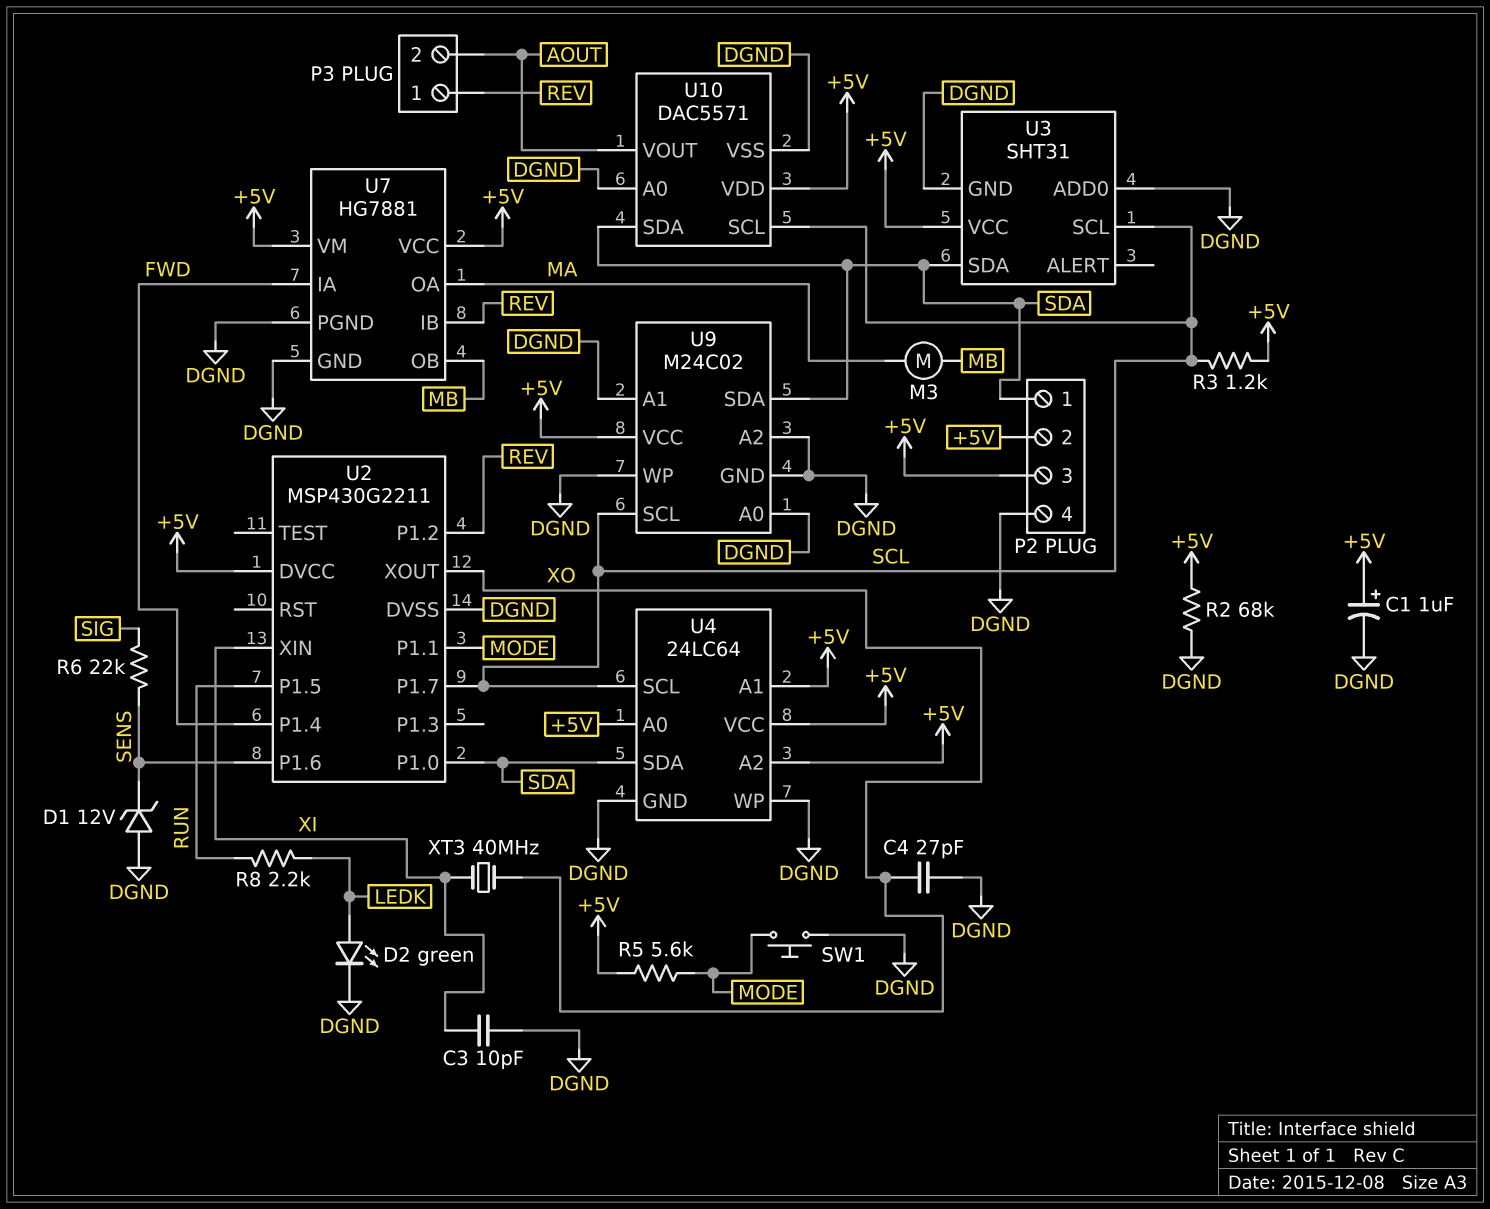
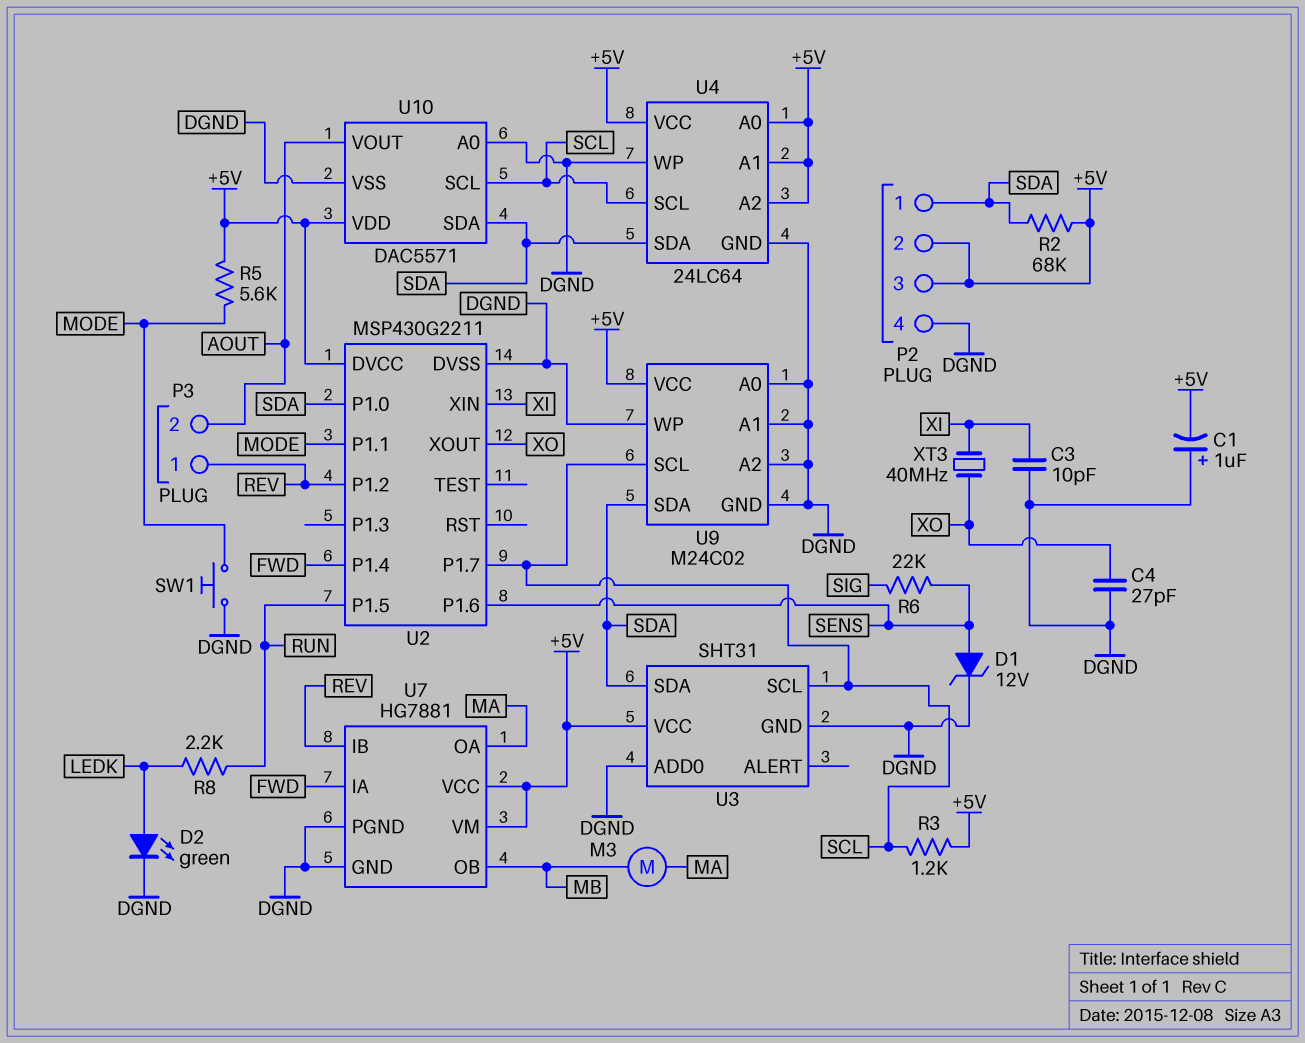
C1: 1uF (plus +5V, minus DGND) -> 1uF (plus DGND, minus +5V)
D1: zener 12V (A DGND, K SENS) -> zener 12V (A SENS, K DGND)
R2: 68k (+5V, DGND) -> 68k (+5V, SDA)

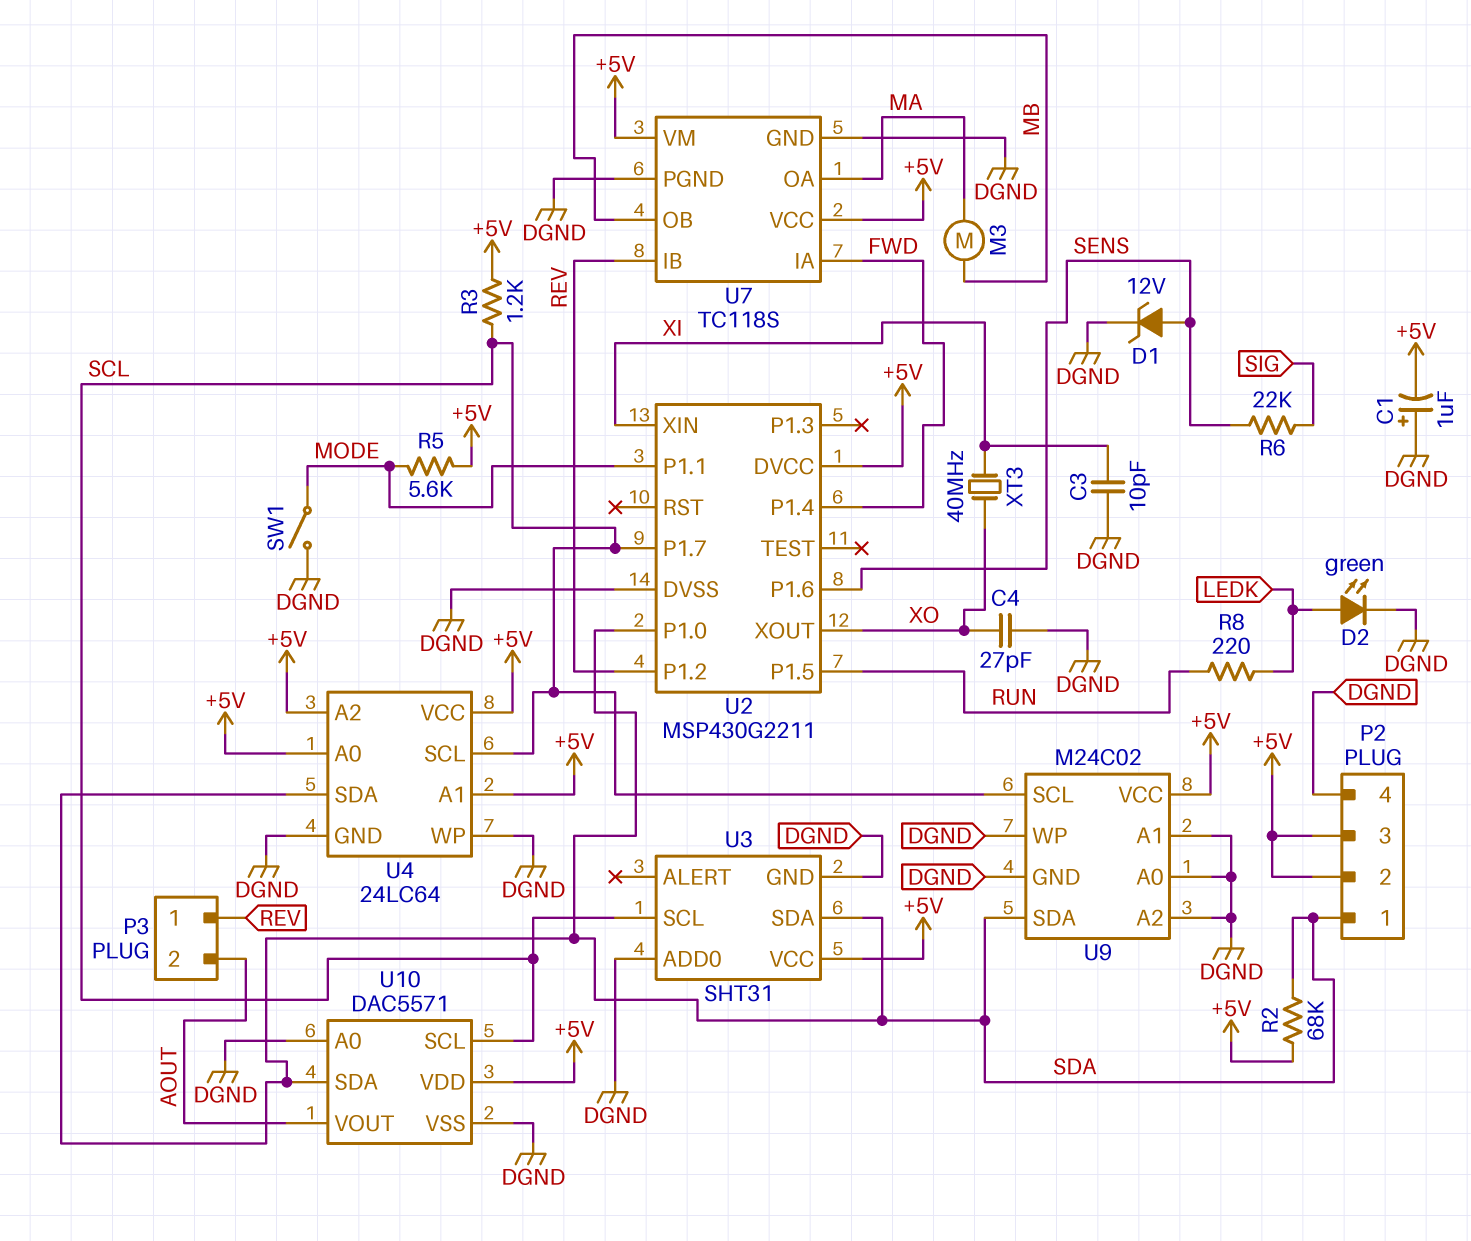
R8: 2.2k (LEDK, RUN) -> 220 (LEDK, RUN)
SW1: button (DGND, MODE) -> switch (DGND, MODE)
U7: HG7881 -> TC118S

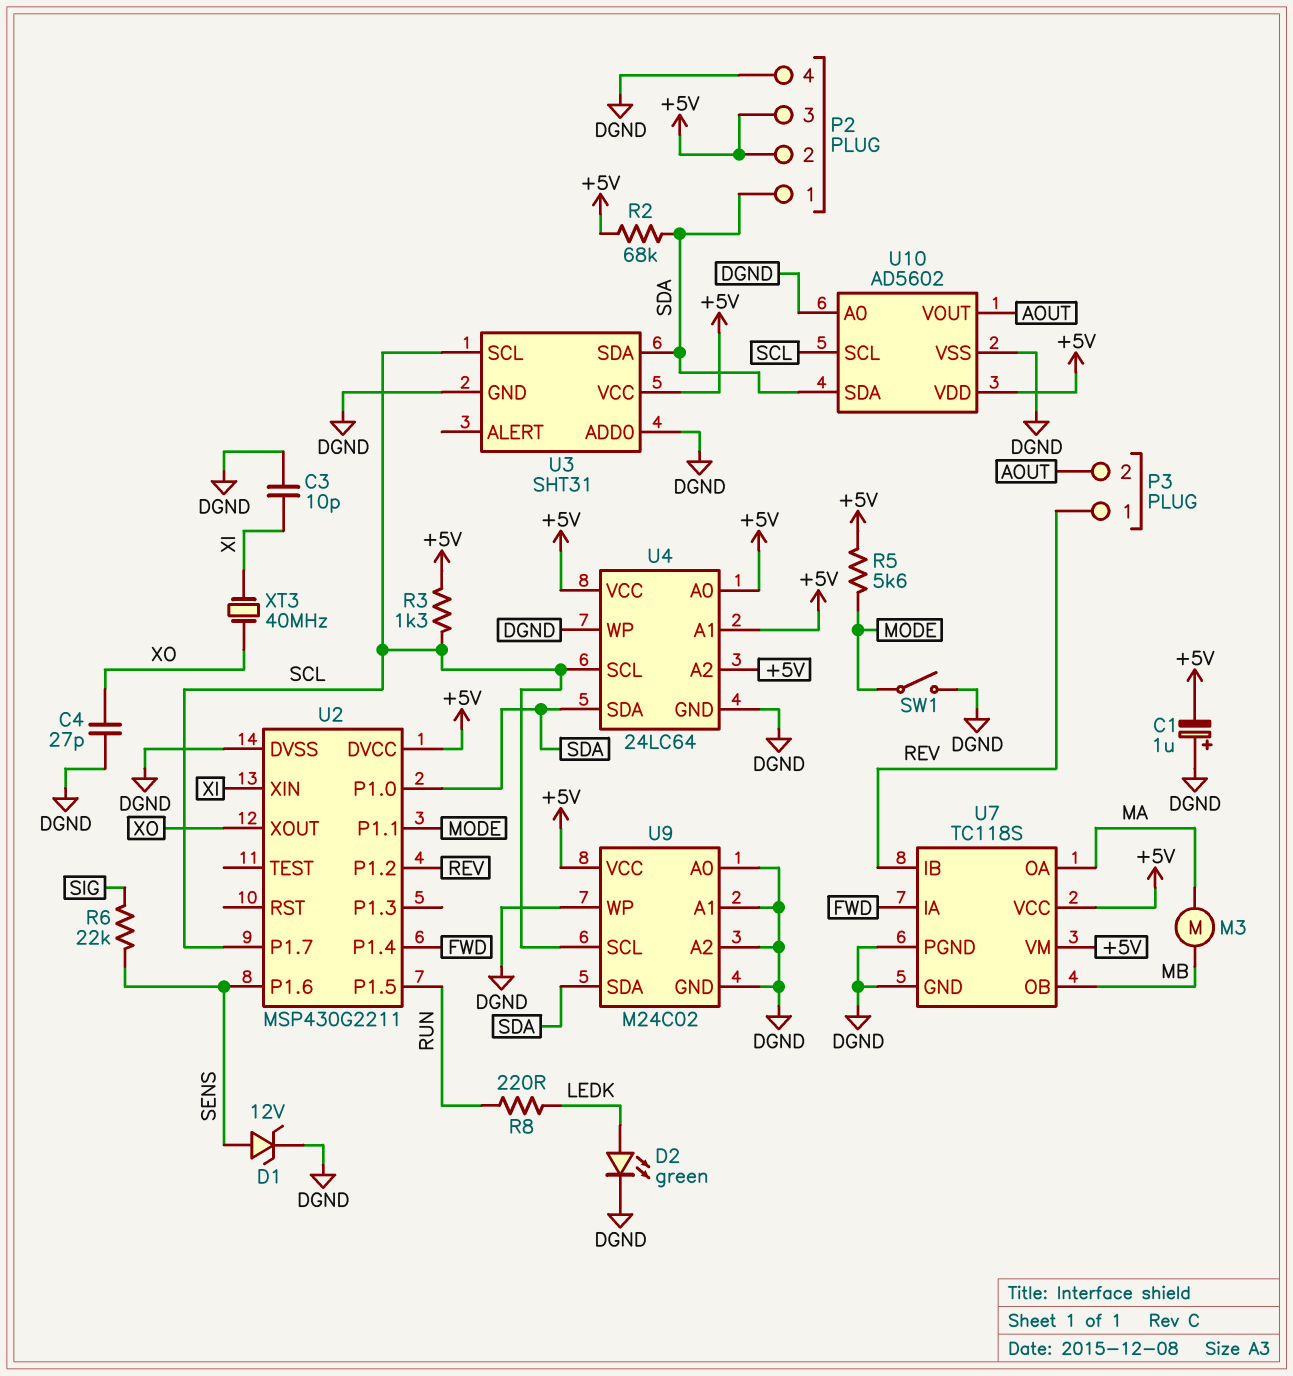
R3: 1.2k (+5V, SCL) -> 1.3k (+5V, SCL)
U10: DAC5571 -> AD5602

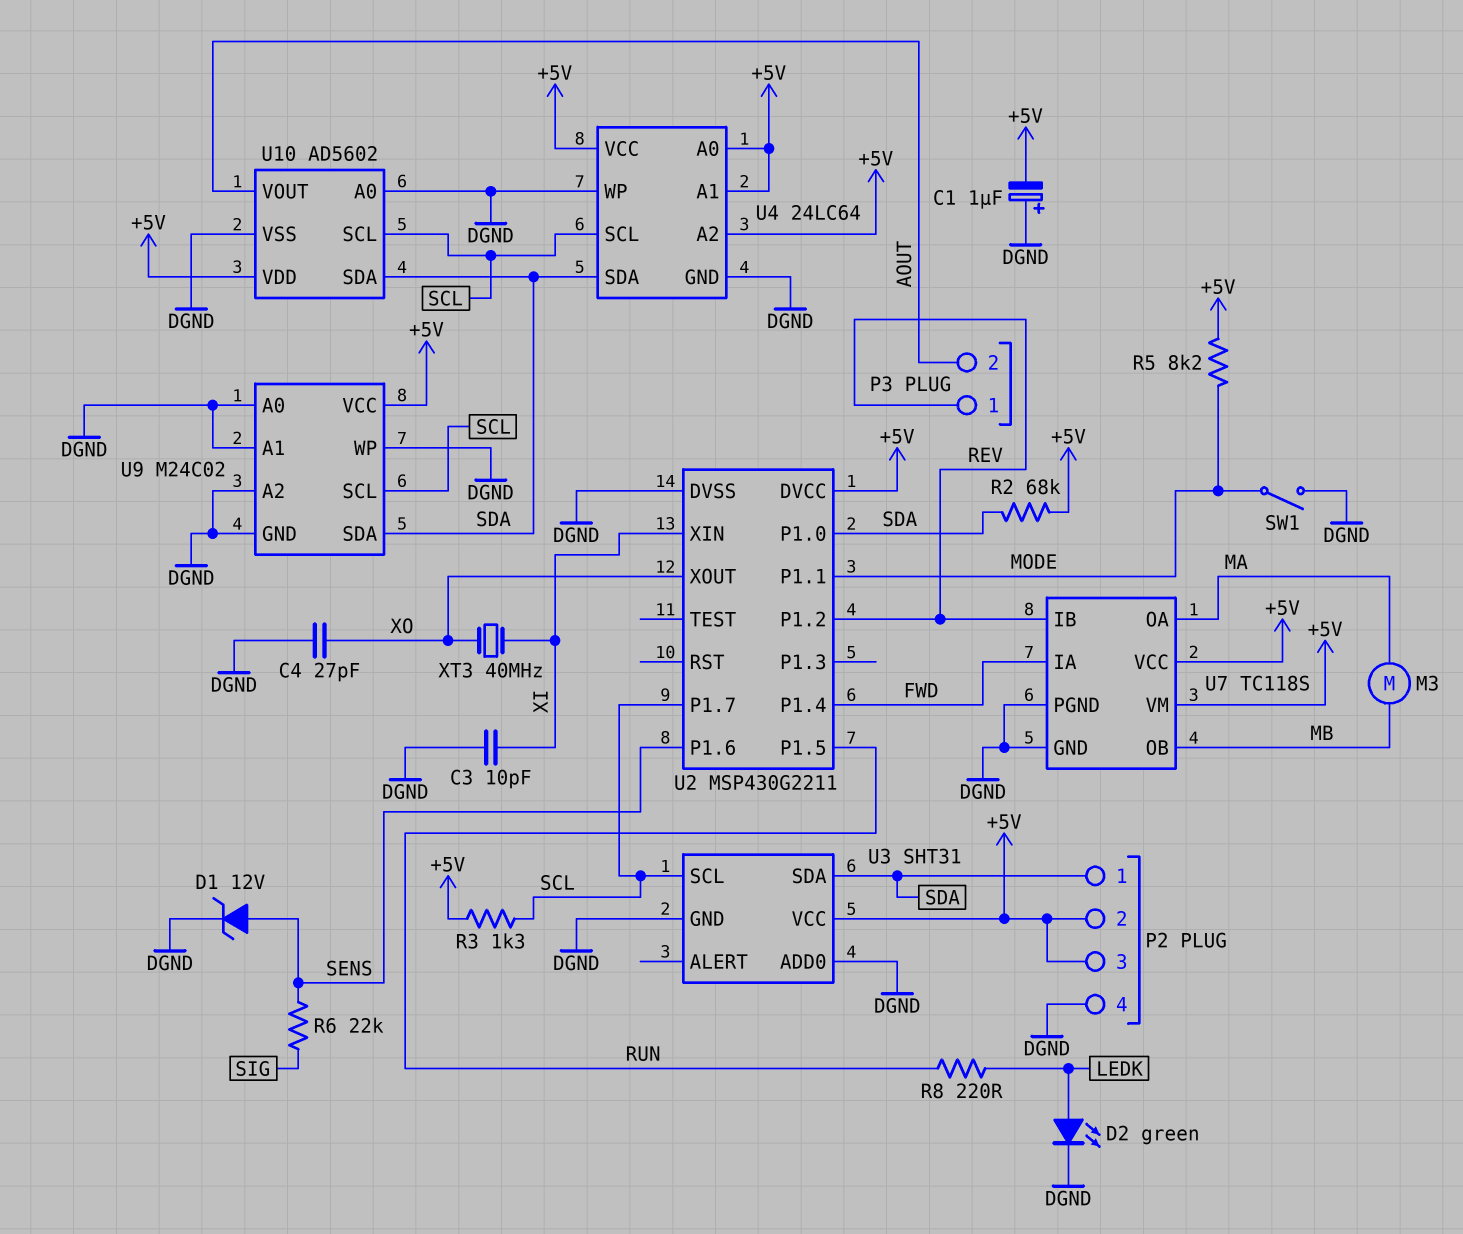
R5: 5.6k (+5V, MODE) -> 8.2k (+5V, MODE)

